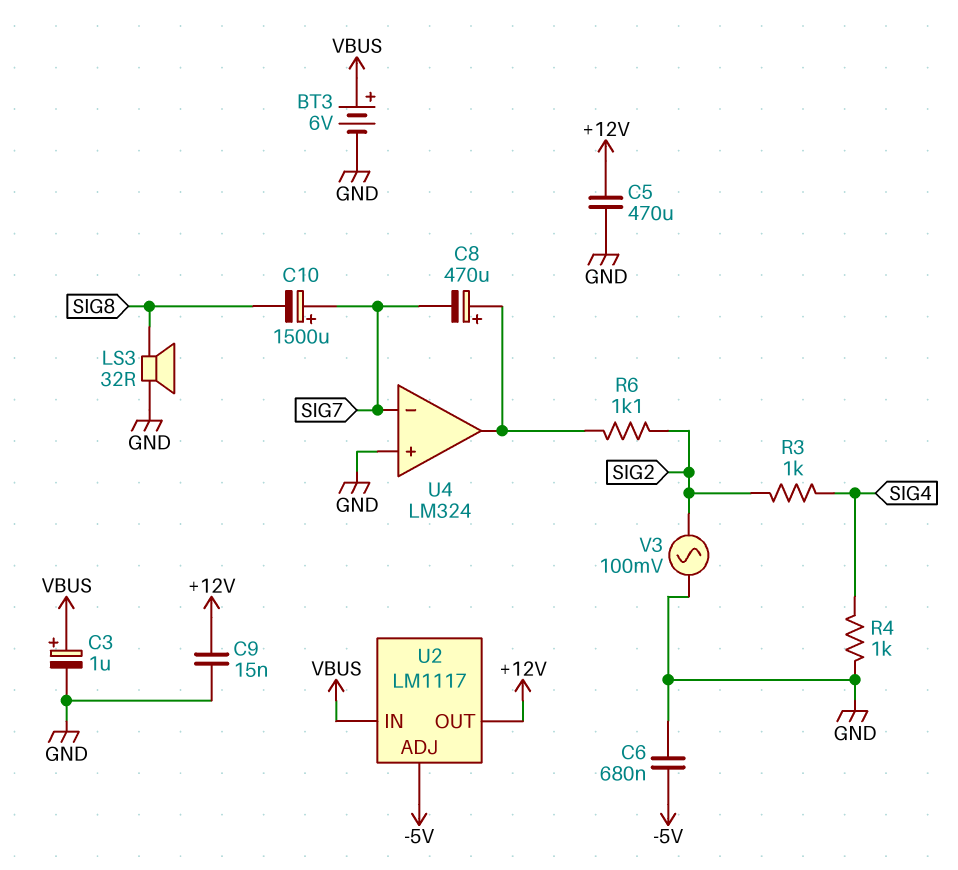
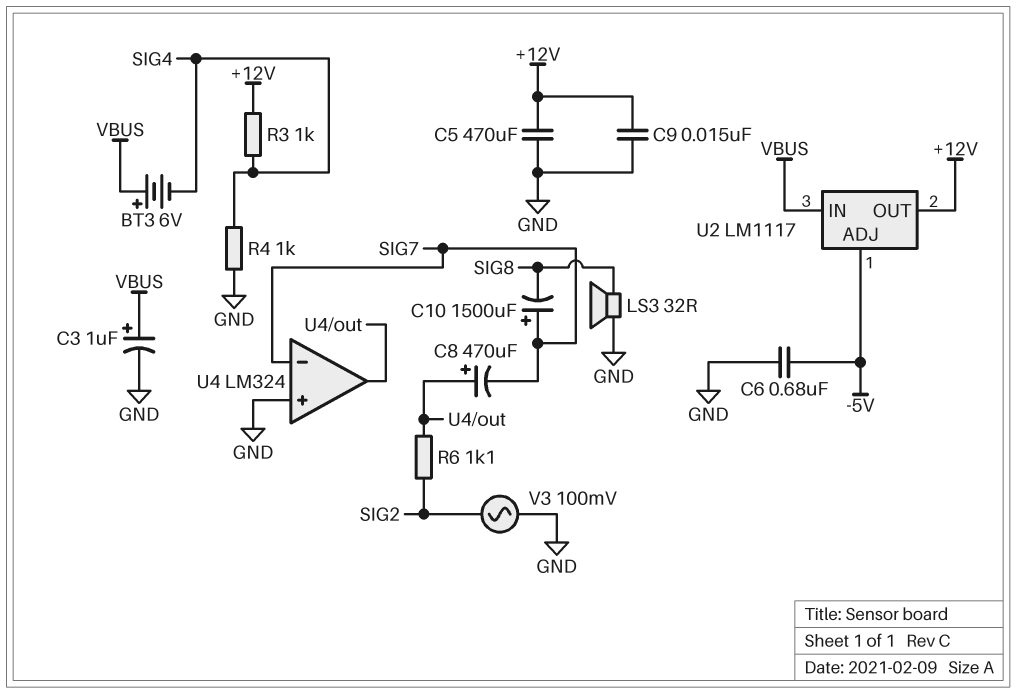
BT3: 6V (plus VBUS, minus GND) -> 6V (plus VBUS, minus SIG4)
R3: 1k (SIG2, SIG4) -> 1k (+12V, SIG4)

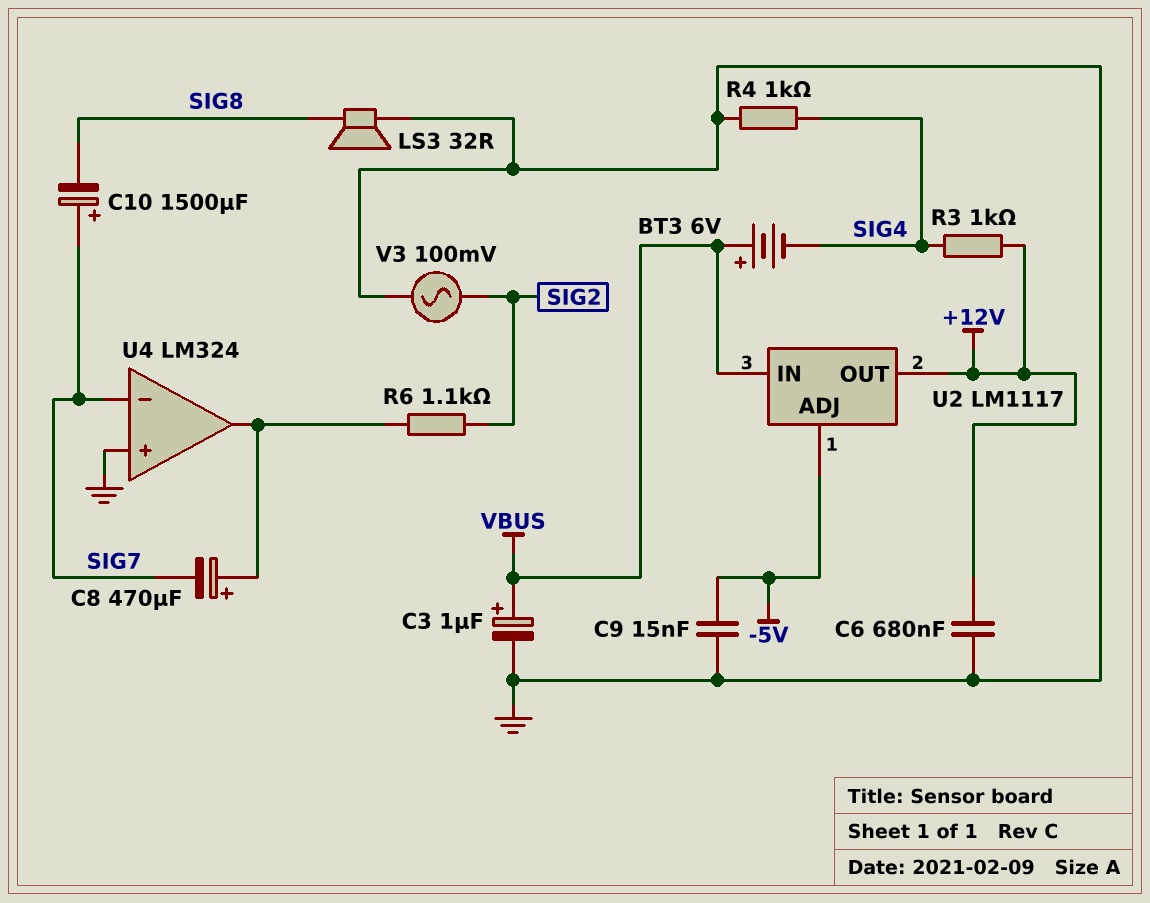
C5: 470uF (+12V, GND) -> none
C6: 680nF (-5V, GND) -> 680nF (+12V, GND)
C9: 15nF (+12V, GND) -> 15nF (-5V, GND)

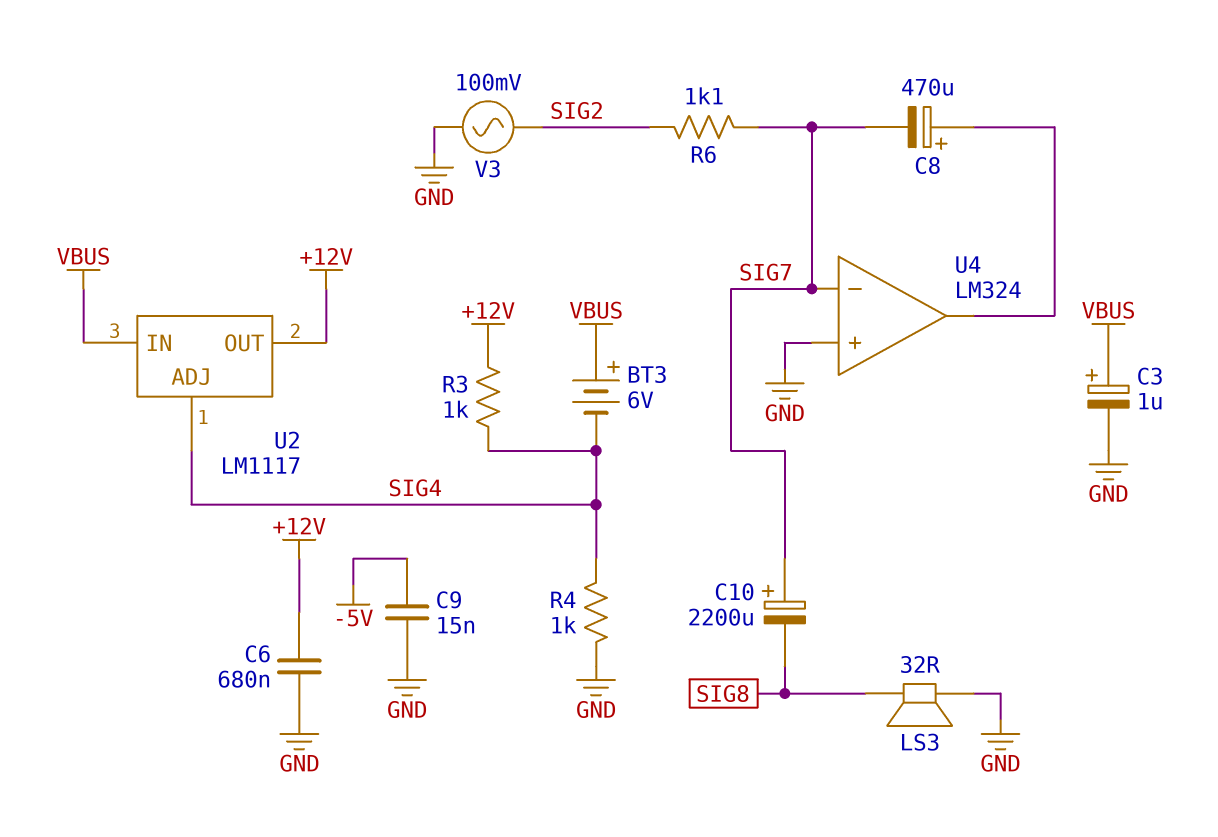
C10: 1500uF (plus SIG7, minus SIG8) -> 2200uF (plus SIG7, minus SIG8)
R6: 1.1k (SIG2, U4/out) -> 1.1k (SIG2, SIG7)
U2 pin ADJ: -5V -> SIG4

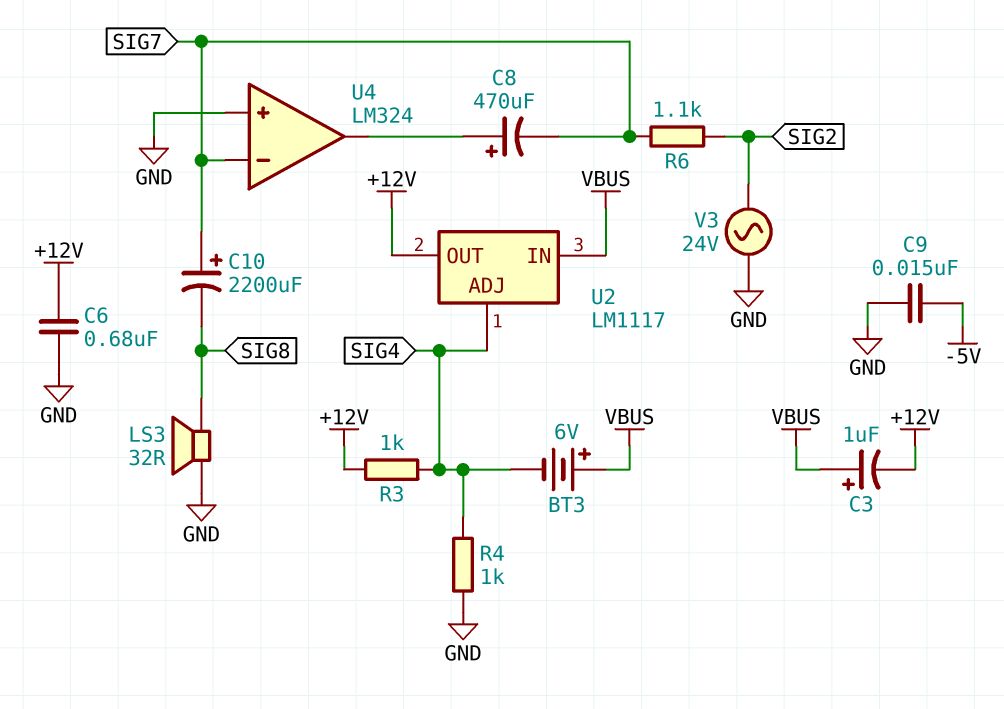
C3: 1uF (plus VBUS, minus GND) -> 1uF (plus VBUS, minus +12V)
V3: AC 100mV (GND, SIG2) -> AC 24V (GND, SIG2)

